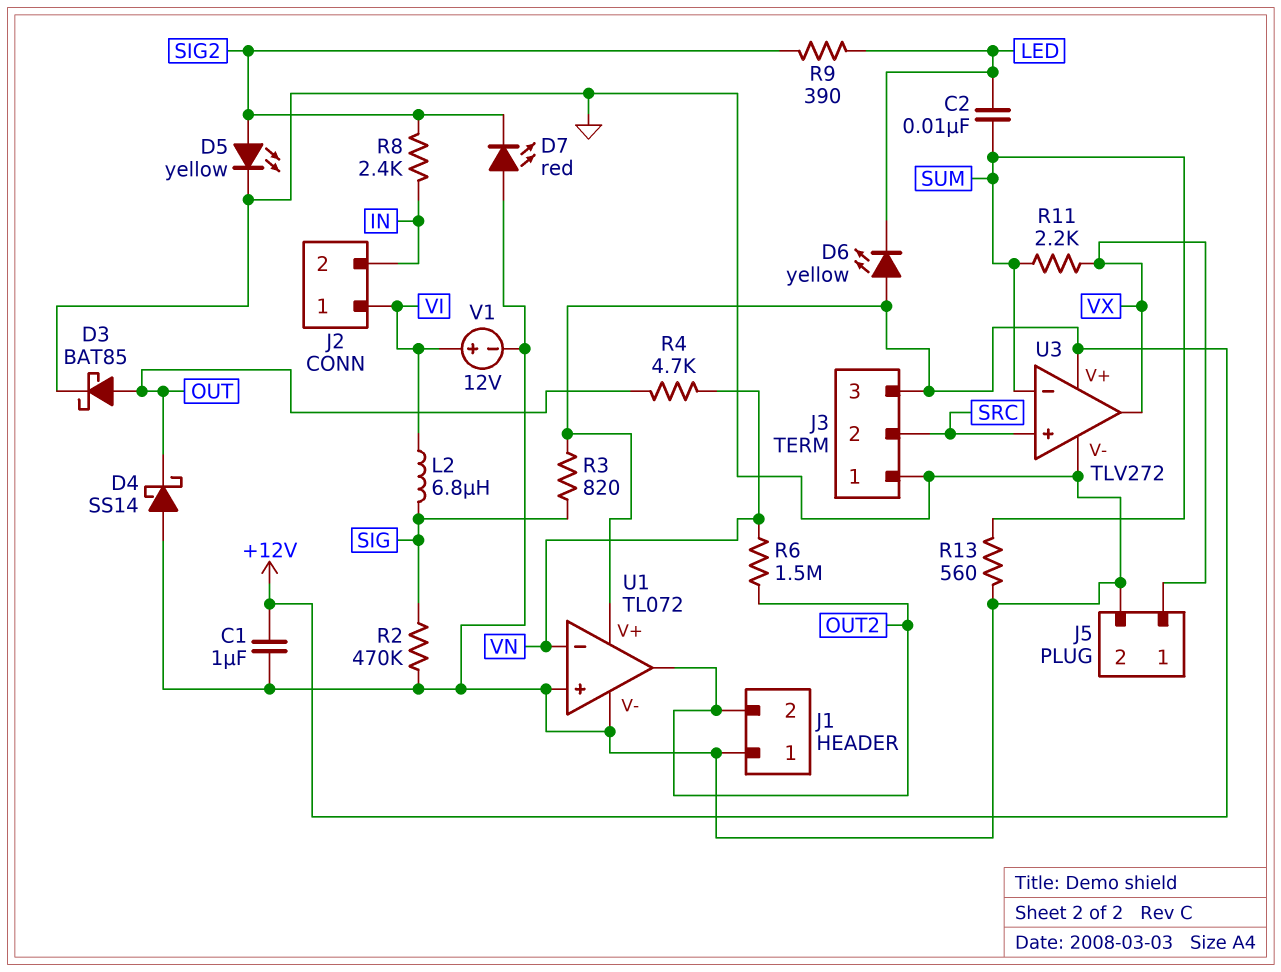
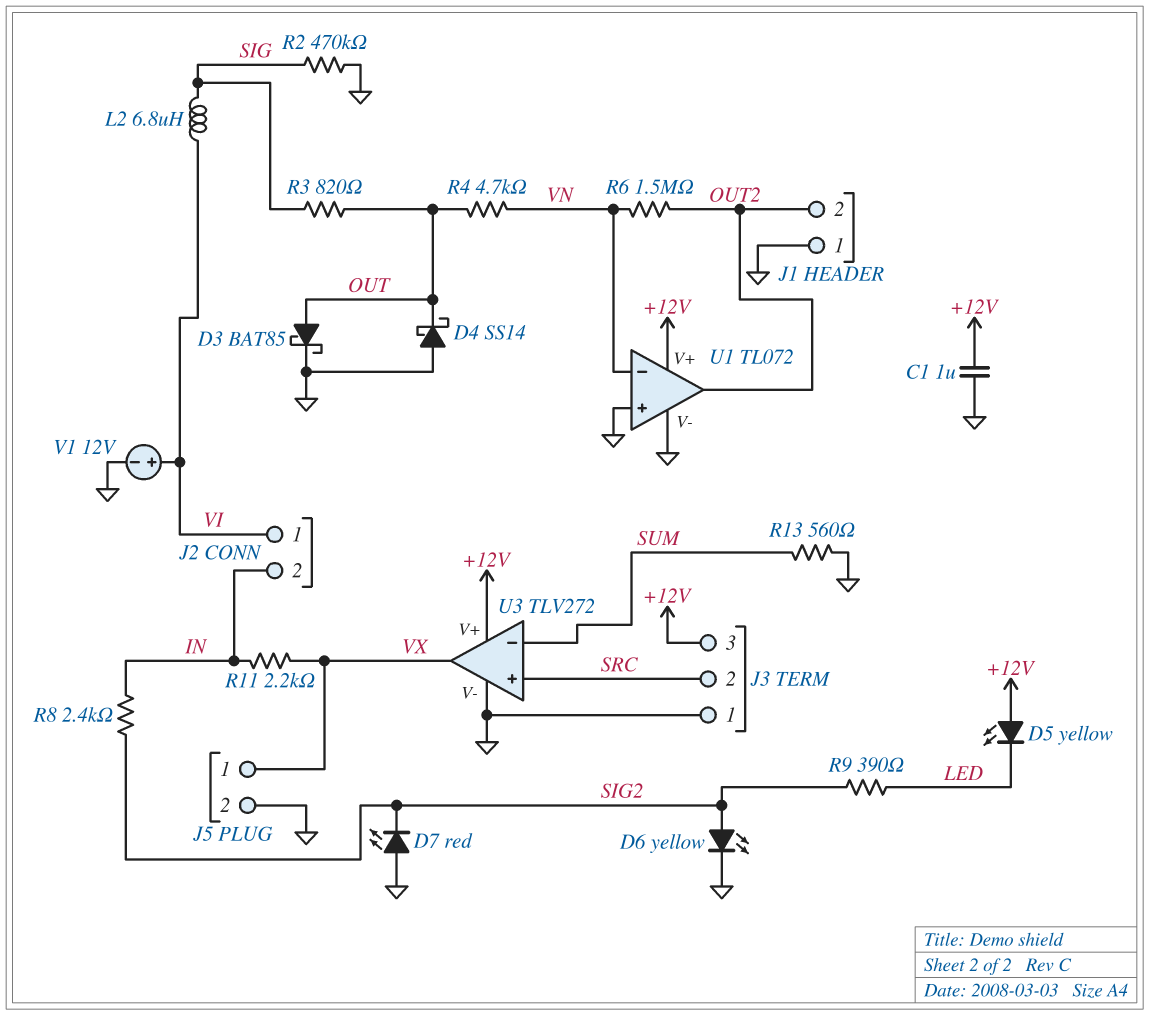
C2: 10nF (LED, SUM) -> none
D5: LED yellow (A SIG2, K GND) -> LED yellow (A +12V, K LED)
D6: LED yellow (A +12V, K LED) -> LED yellow (A SIG2, K GND)
R3: 820 (+12V, SIG) -> 820 (OUT, SIG)
R11: 2.2k (SUM, VX) -> 2.2k (IN, VX)

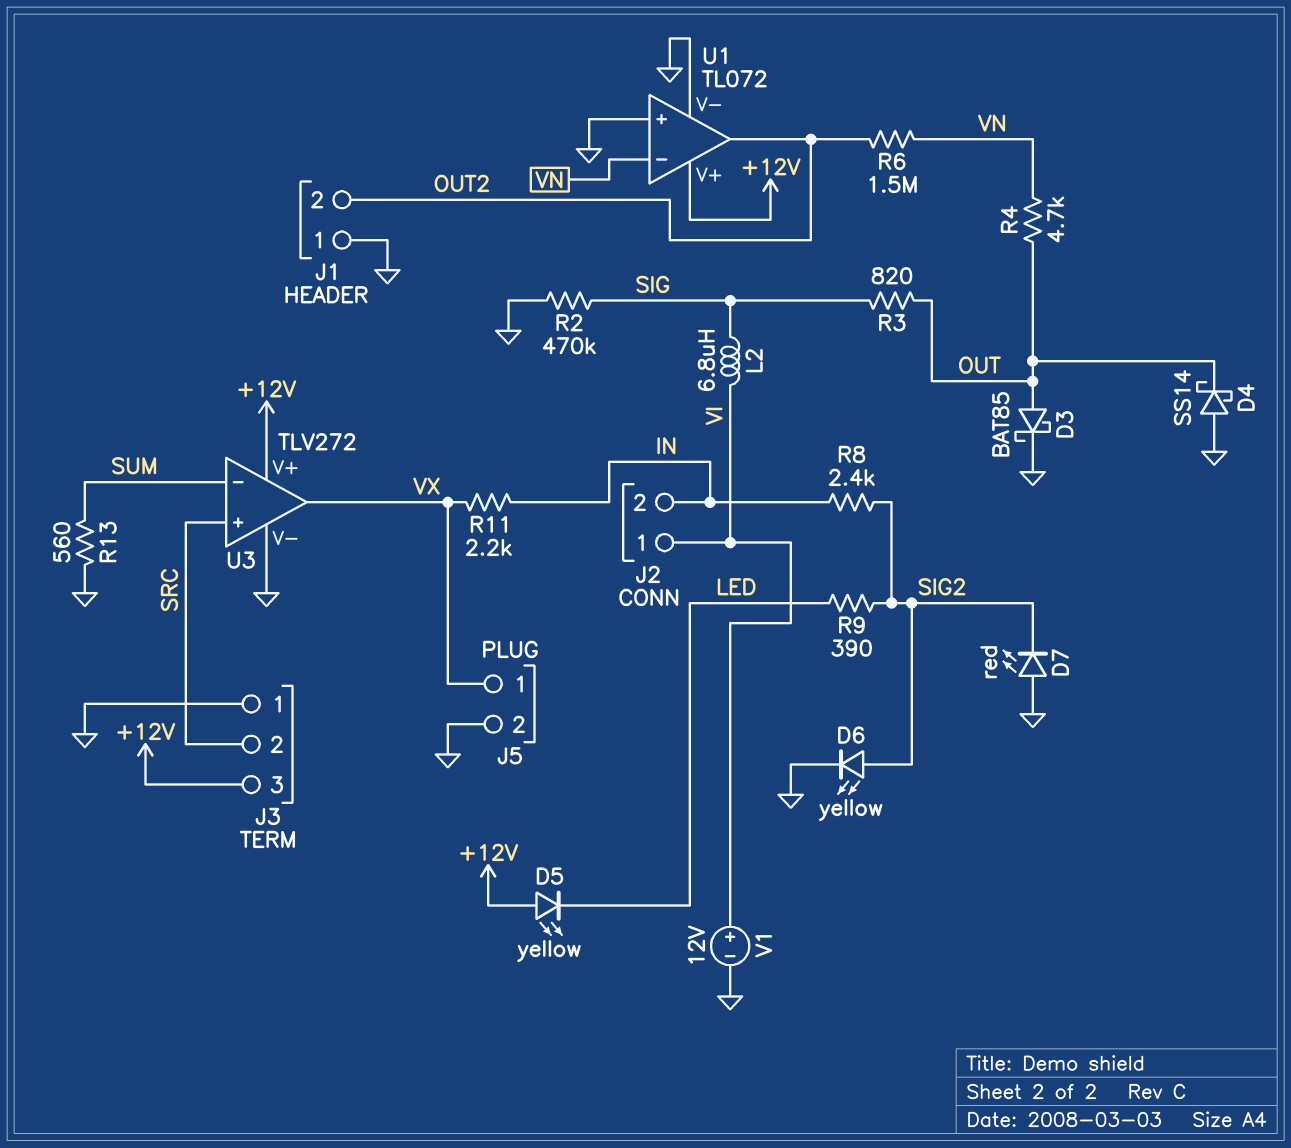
C1: 1uF (+12V, GND) -> none

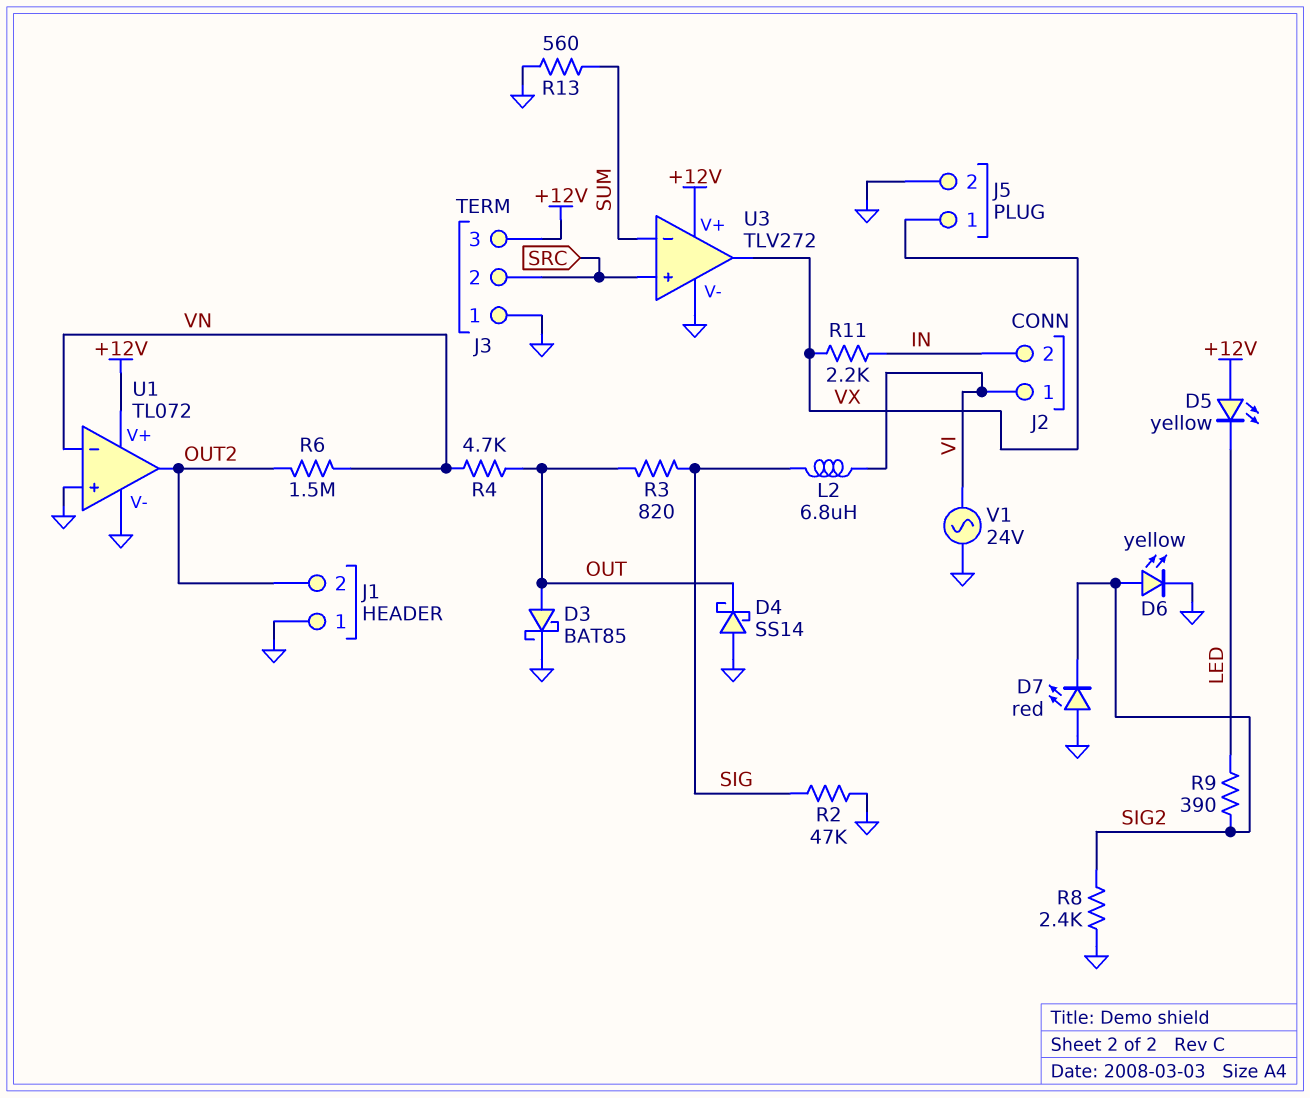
R2: 470k (GND, SIG) -> 47k (GND, SIG)
R8: 2.4k (IN, SIG2) -> 2.4k (GND, SIG2)
V1: 12V (plus VI, minus GND) -> AC 24V (GND, VI)

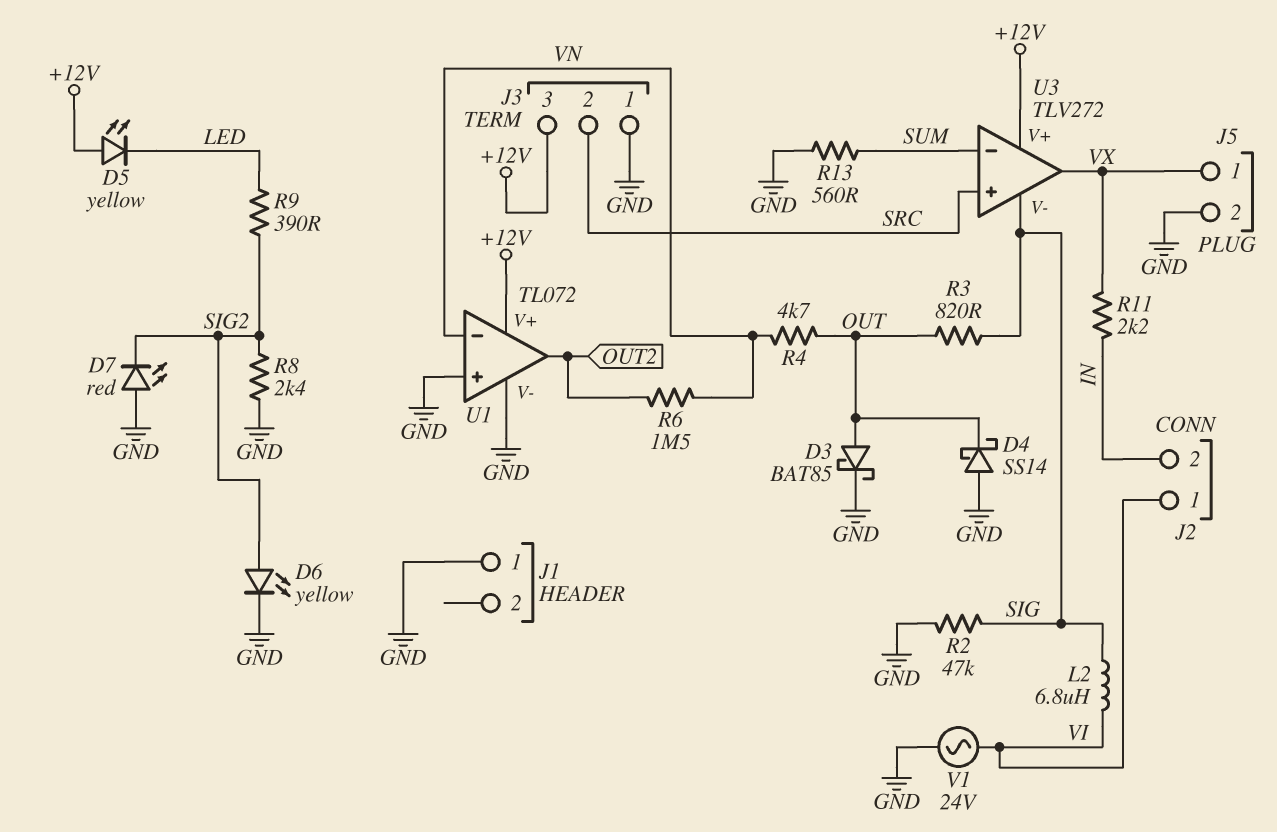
J1 pin 2: OUT2 -> none
U3 pin V-: GND -> SIG

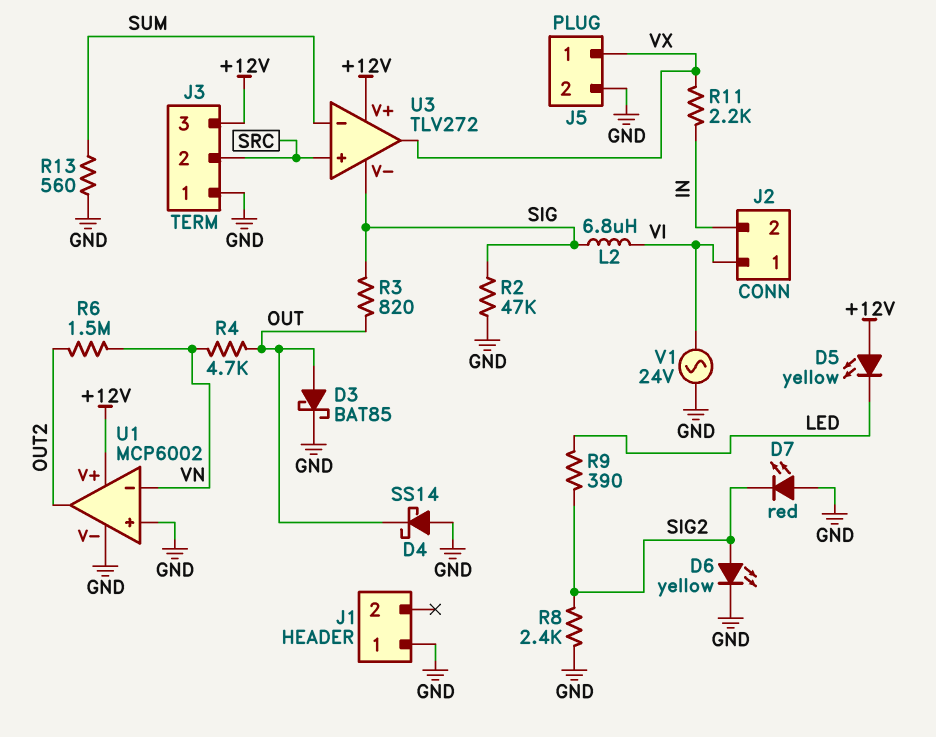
U1: TL072 -> MCP6002

